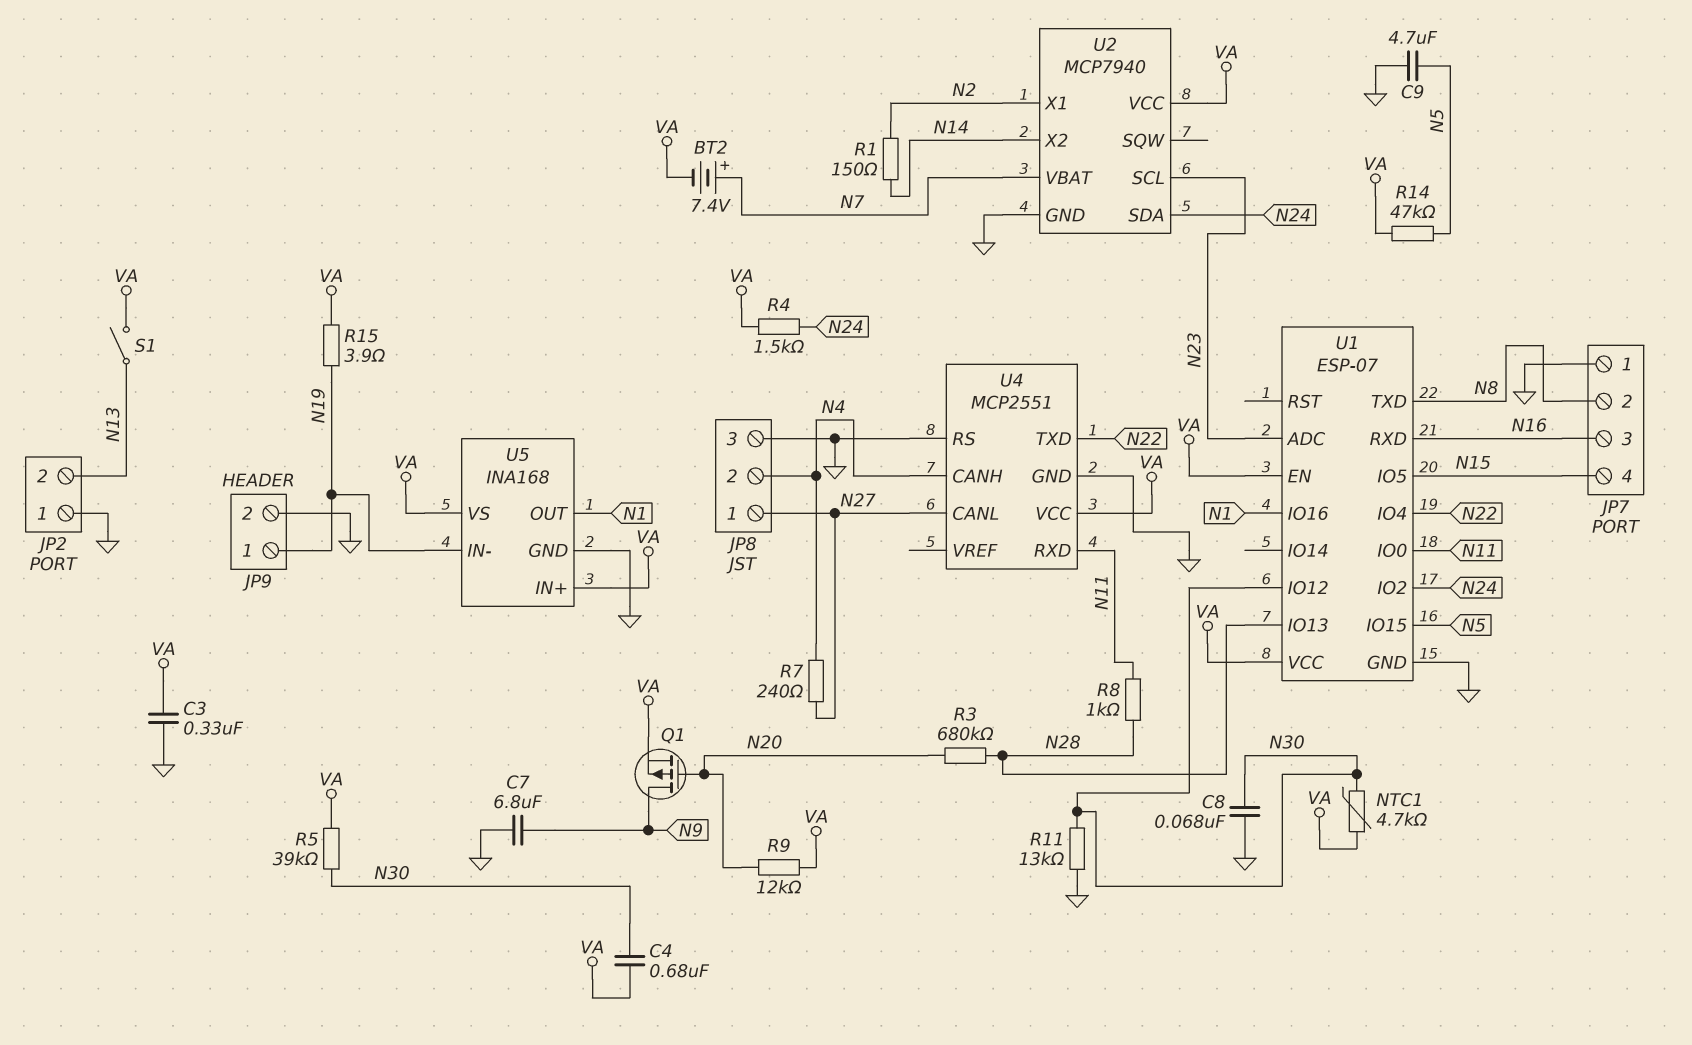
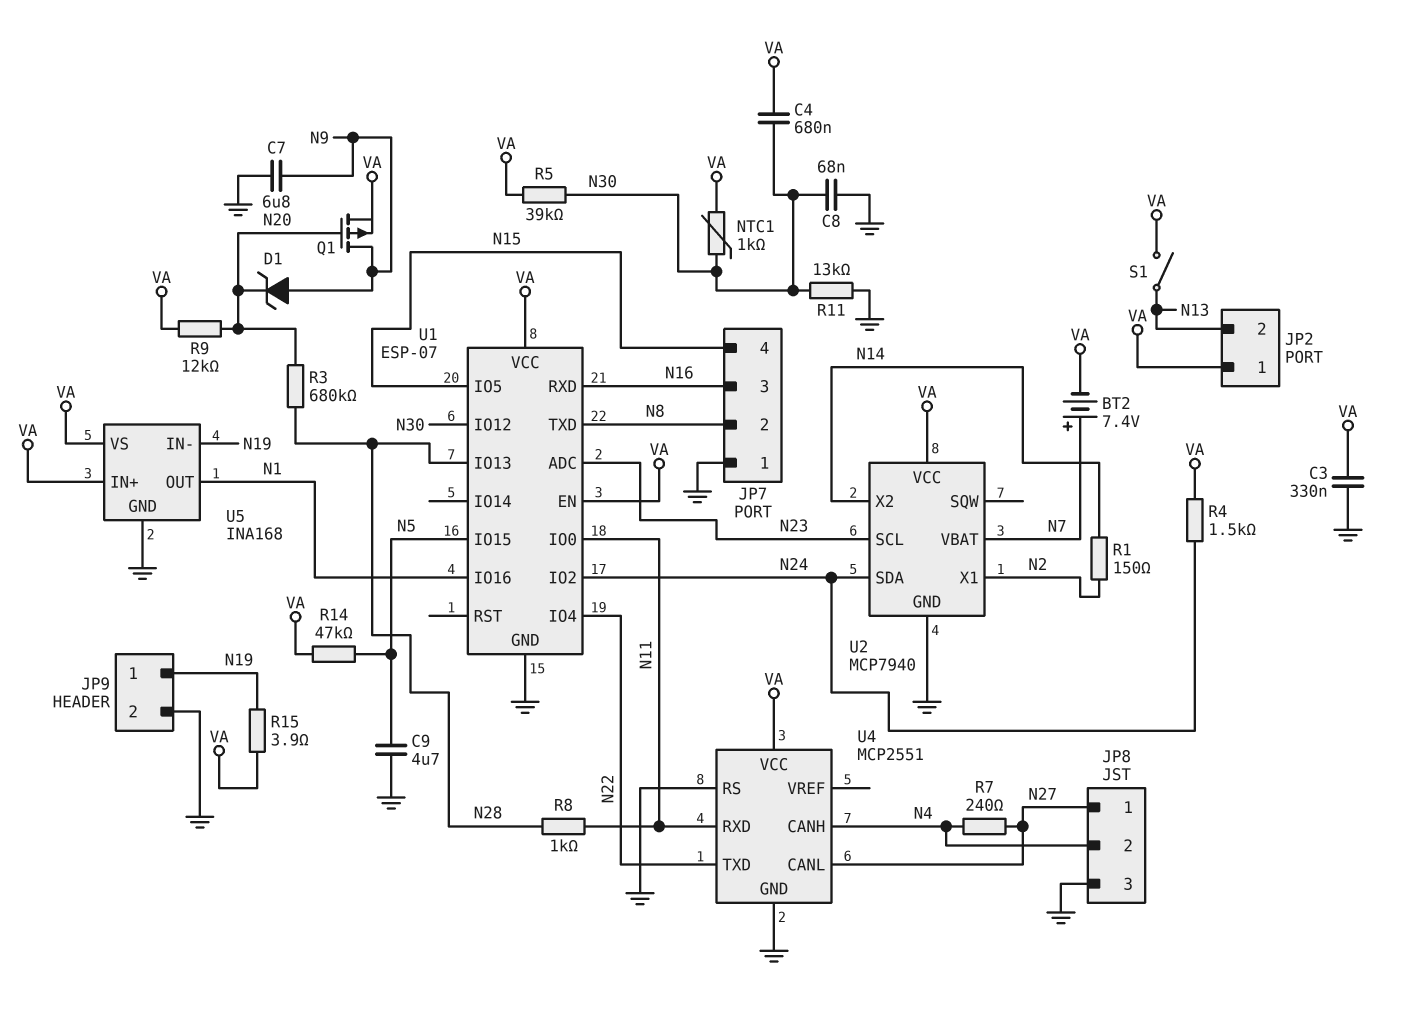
D1: none -> zener (A N9, K N20)
JP2 pin 1: GND -> VA
NTC1: 4.7k (N30, VA) -> 1k (N30, VA)

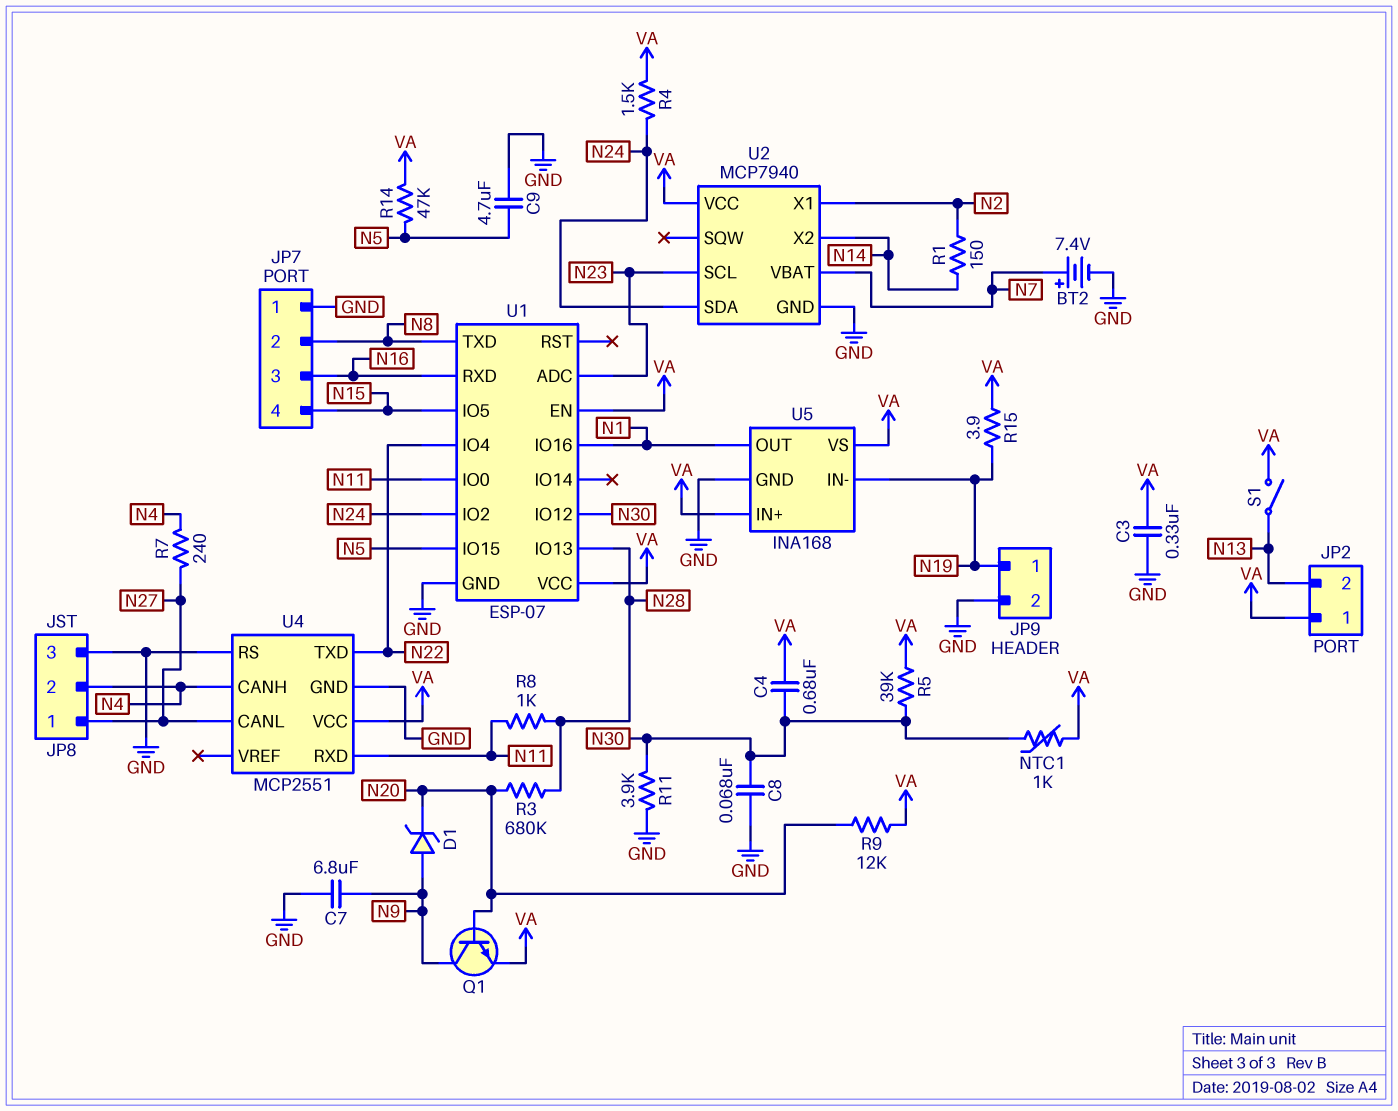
BT2: 7.4V (plus N7, minus VA) -> 7.4V (plus N7, minus GND)
Q1: PMOS (G N20, D N9, S VA) -> NPN (B N20, C N9, E VA)
R11: 13k (GND, N30) -> 3.9k (GND, N30)

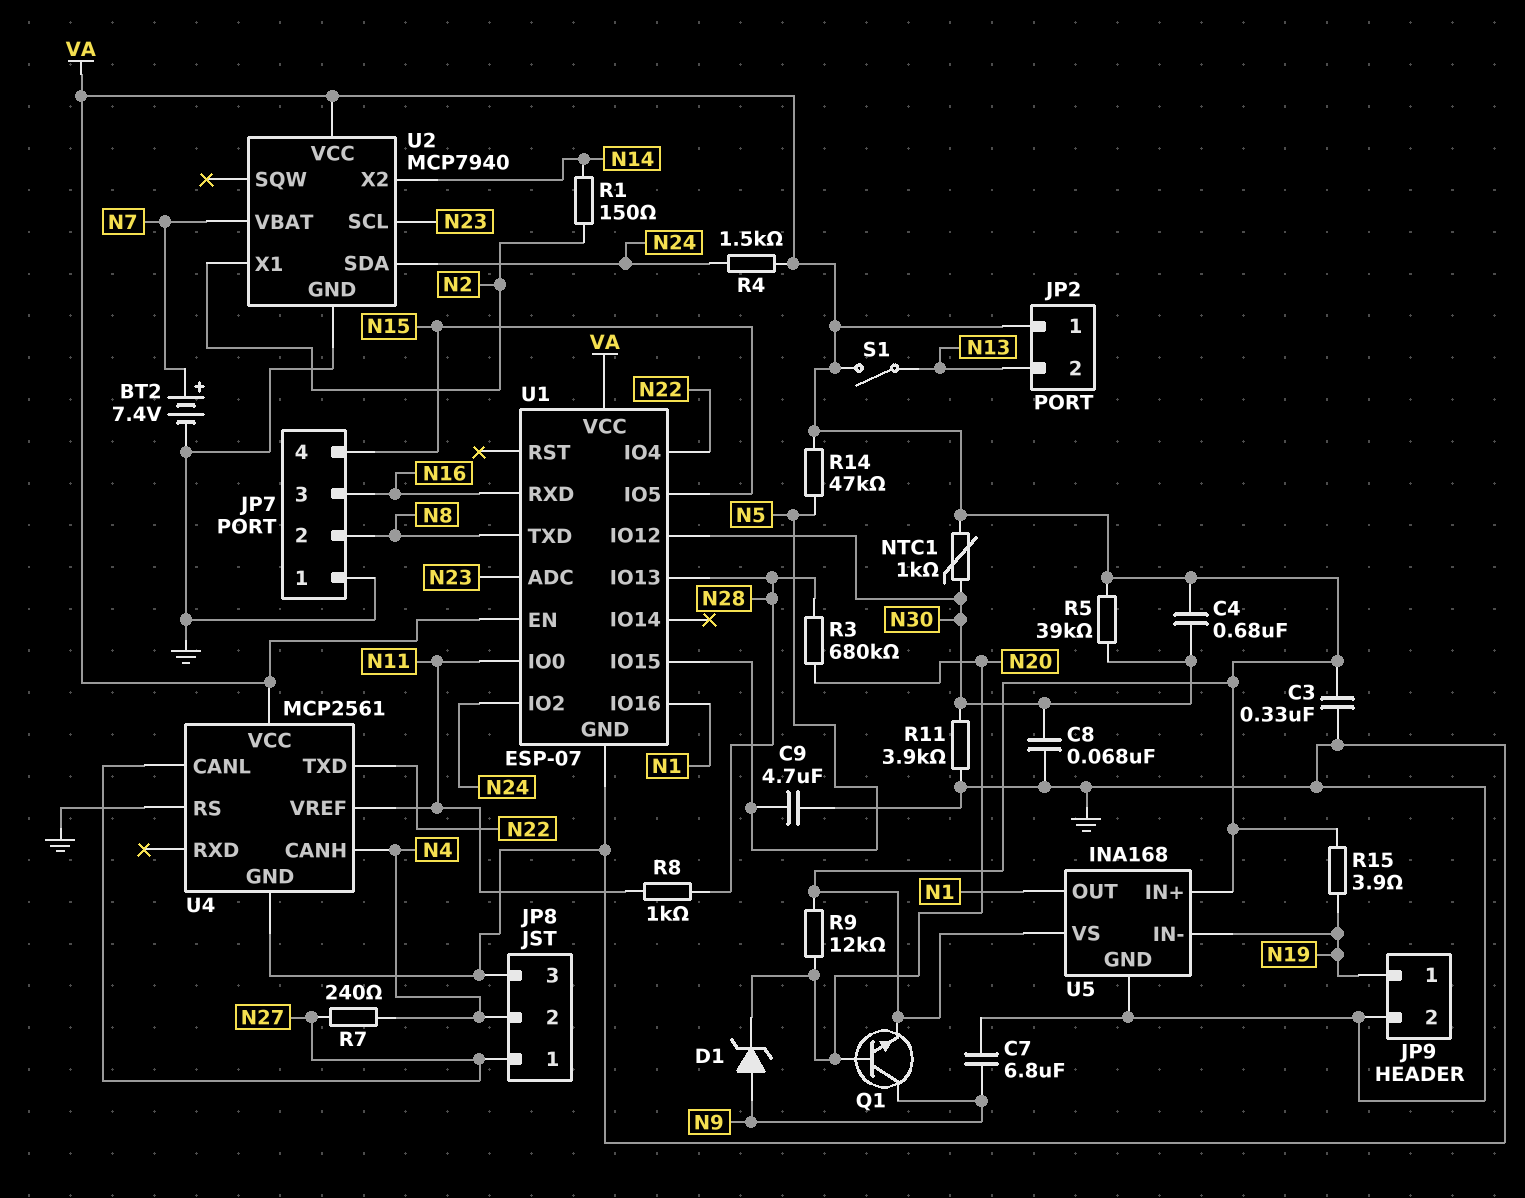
U4: MCP2551 -> MCP2561
U4 pin RXD: N11 -> none
U4 pin VREF: none -> N11

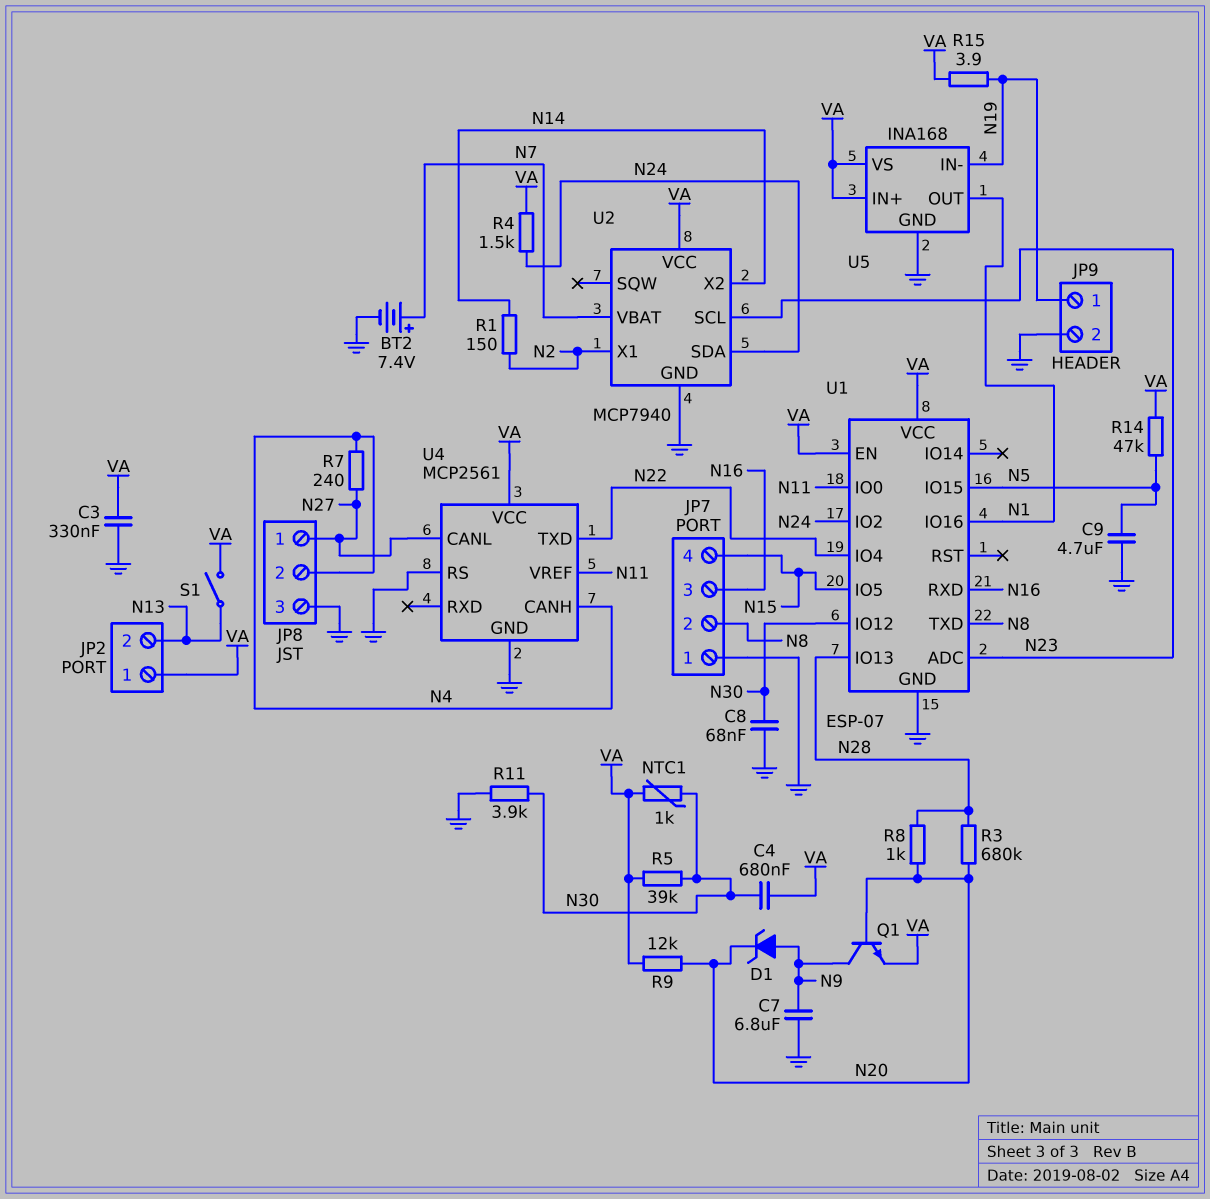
R8: 1k (N11, N28) -> 1k (N20, N28)

